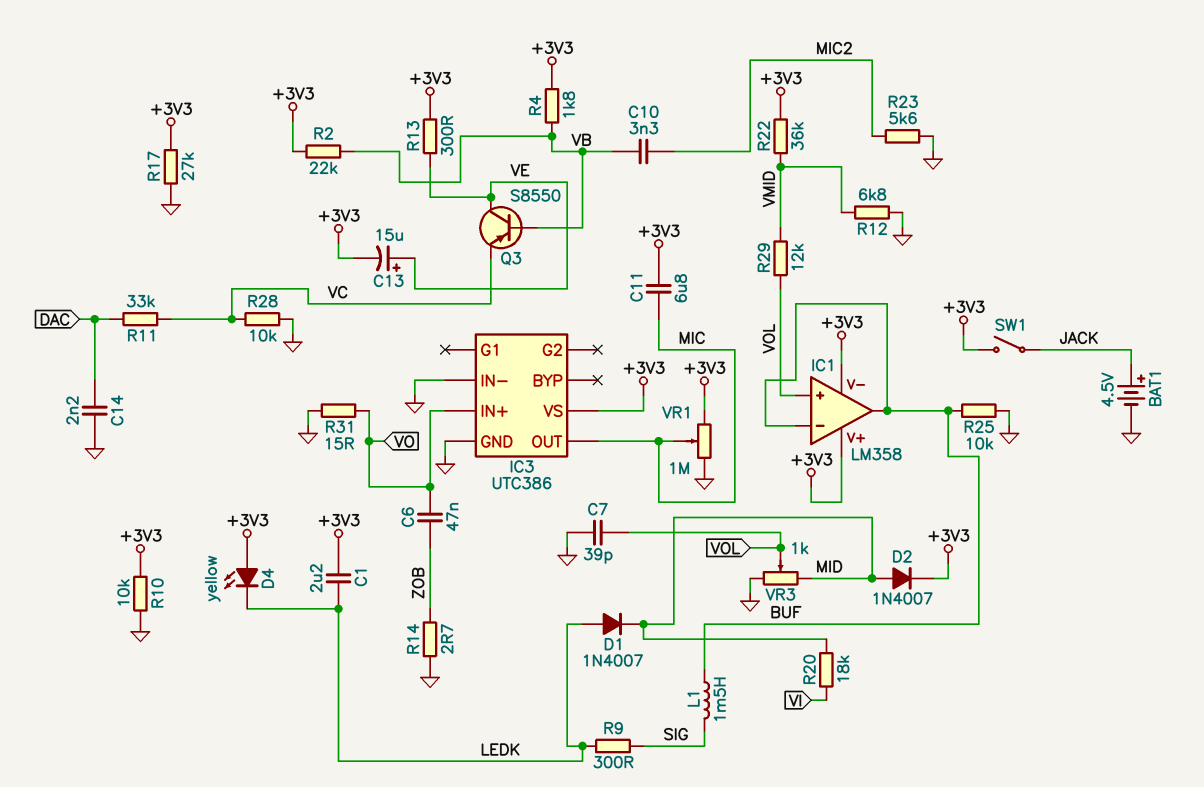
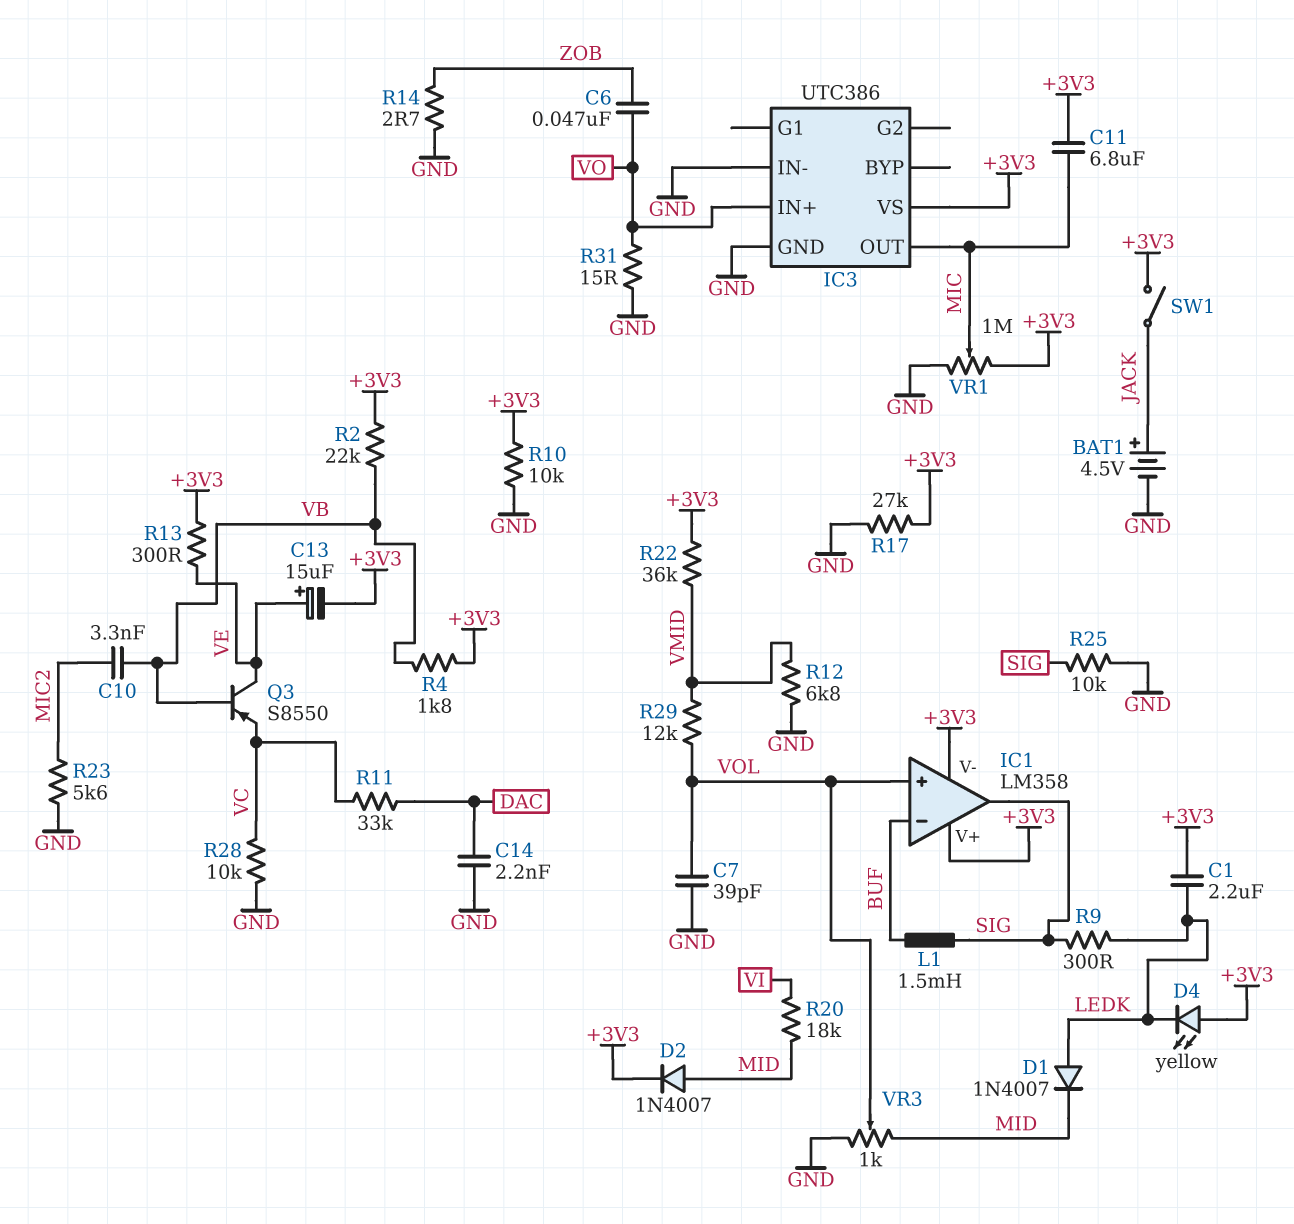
IC1 pin out: BUF -> SIG
R25: 10k (BUF, GND) -> 10k (GND, SIG)

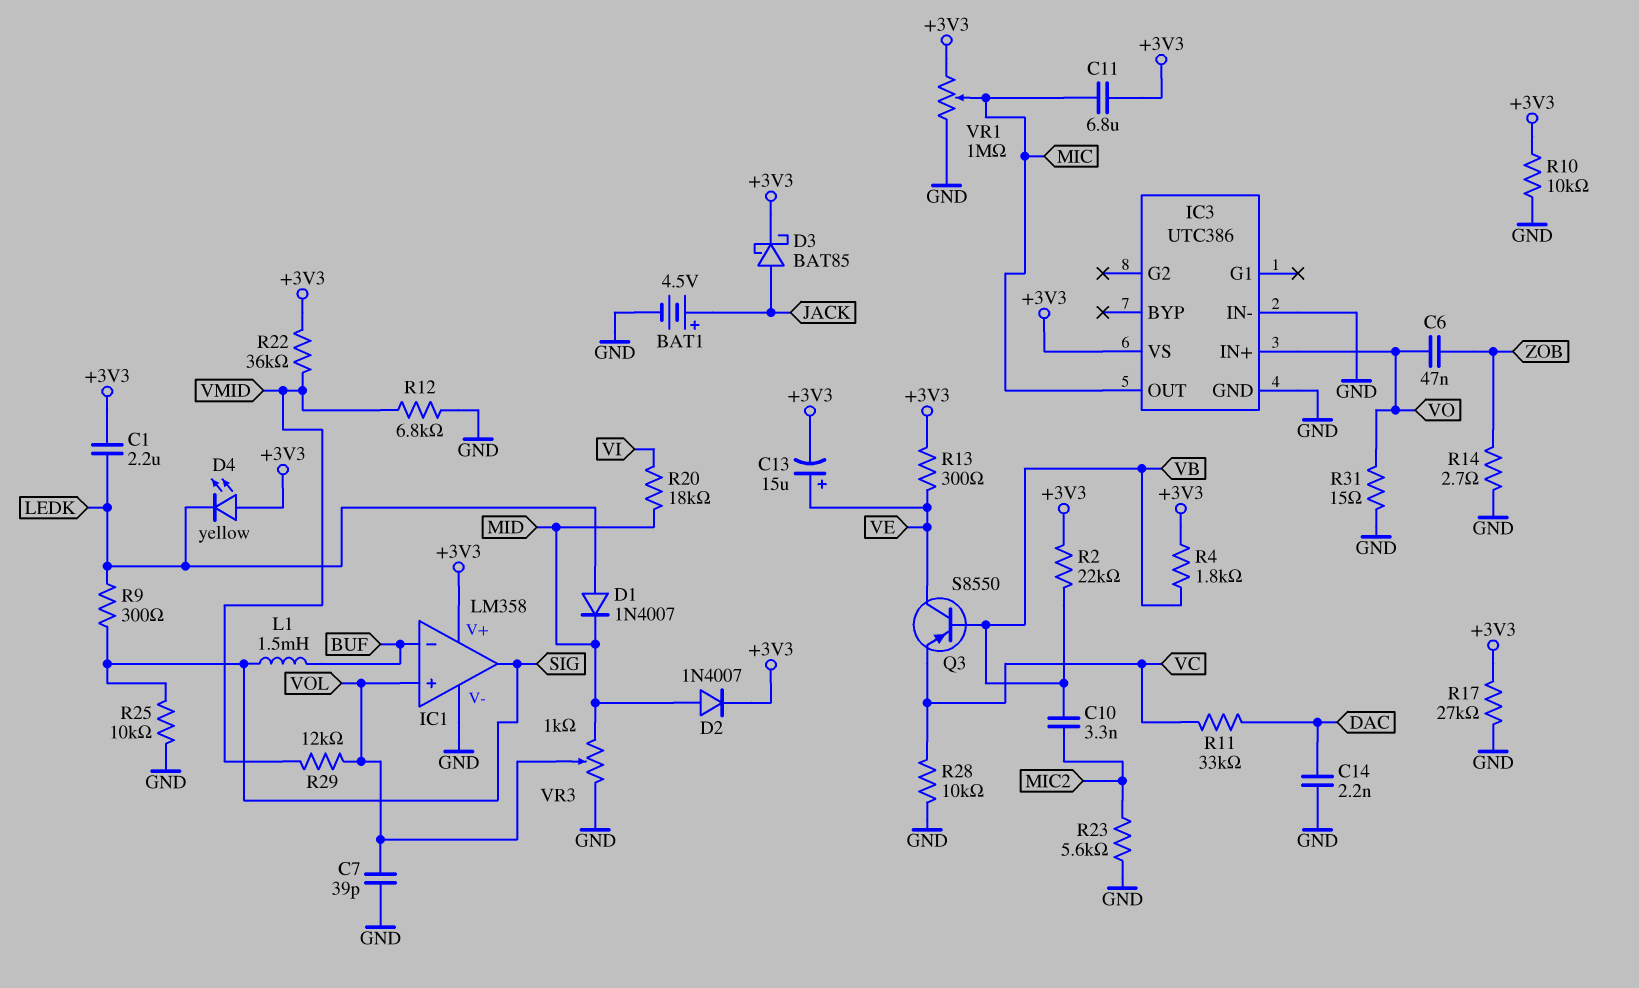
D3: none -> schottky BAT85 (A JACK, K +3V3)
IC1 pin V-: +3V3 -> GND
SW1: switch (+3V3, JACK) -> none

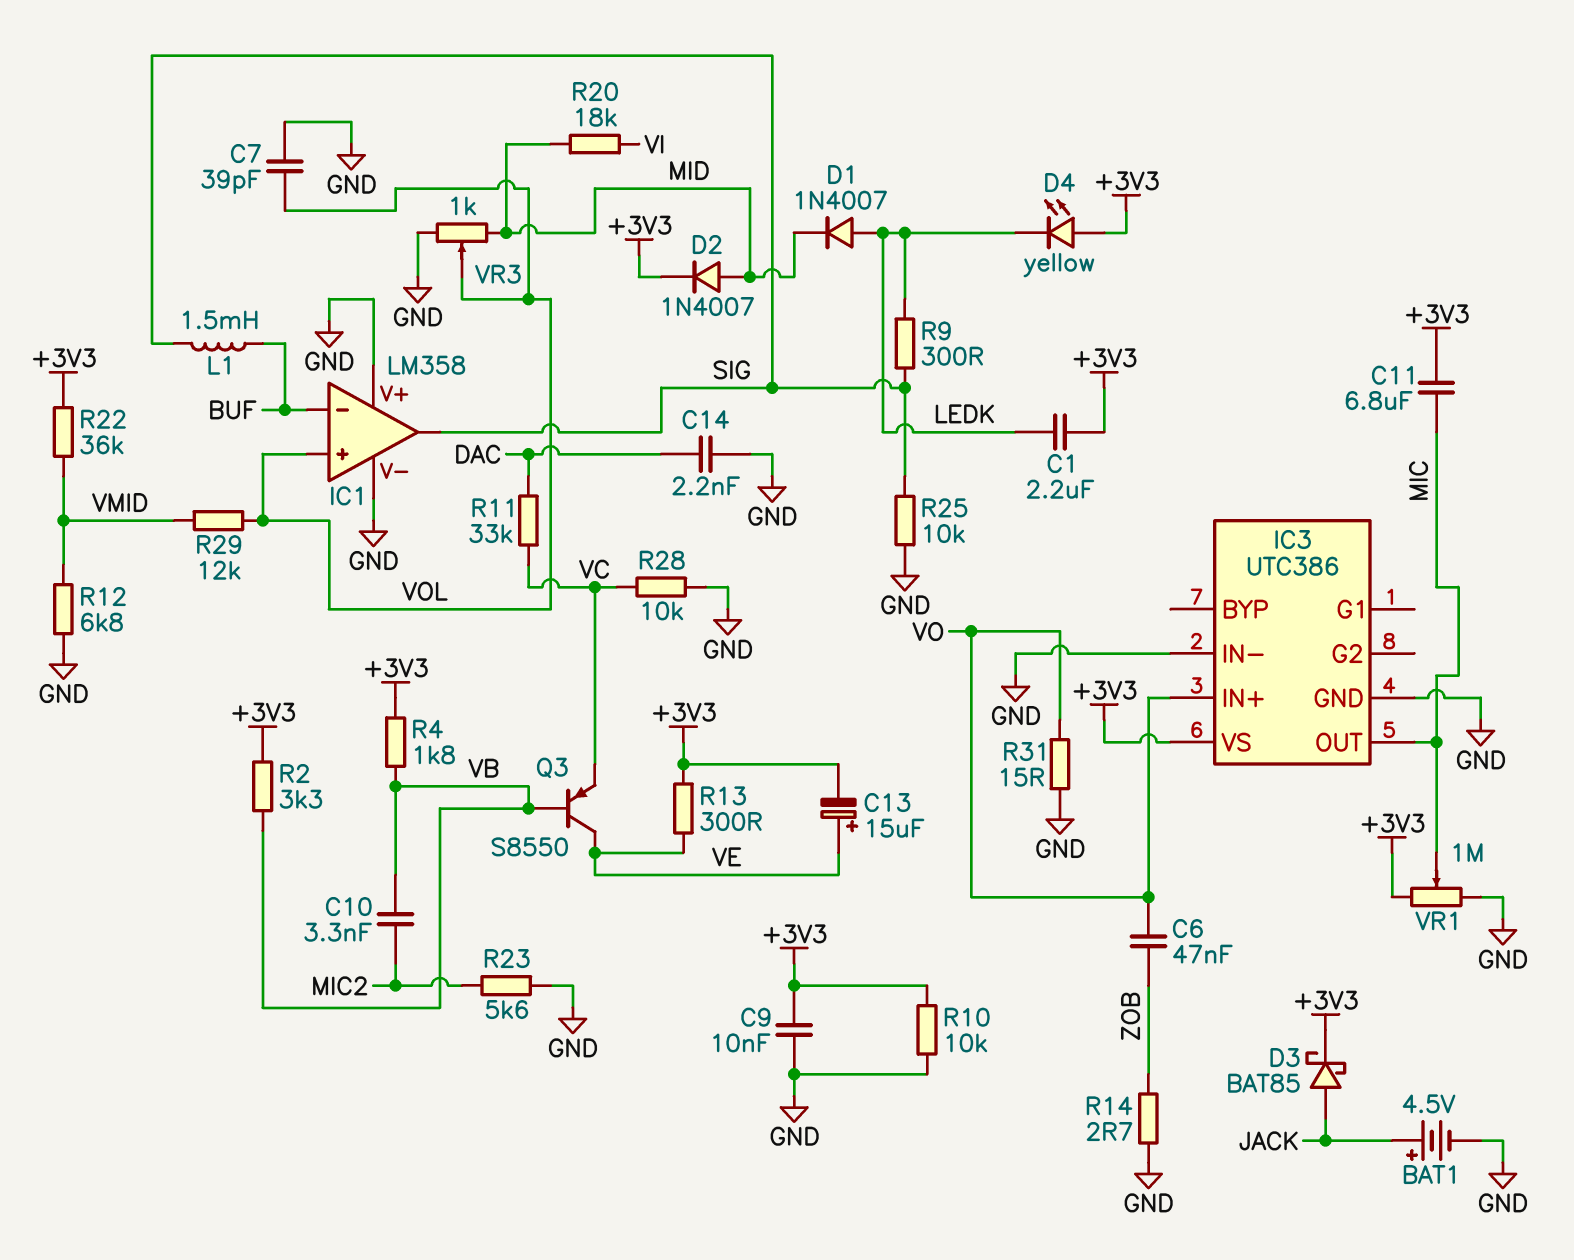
C9: none -> 10nF (+3V3, GND)
IC1 pin V+: +3V3 -> GND
R2: 22k (+3V3, VB) -> 3.3k (+3V3, VB)
R17: 27k (+3V3, GND) -> none

